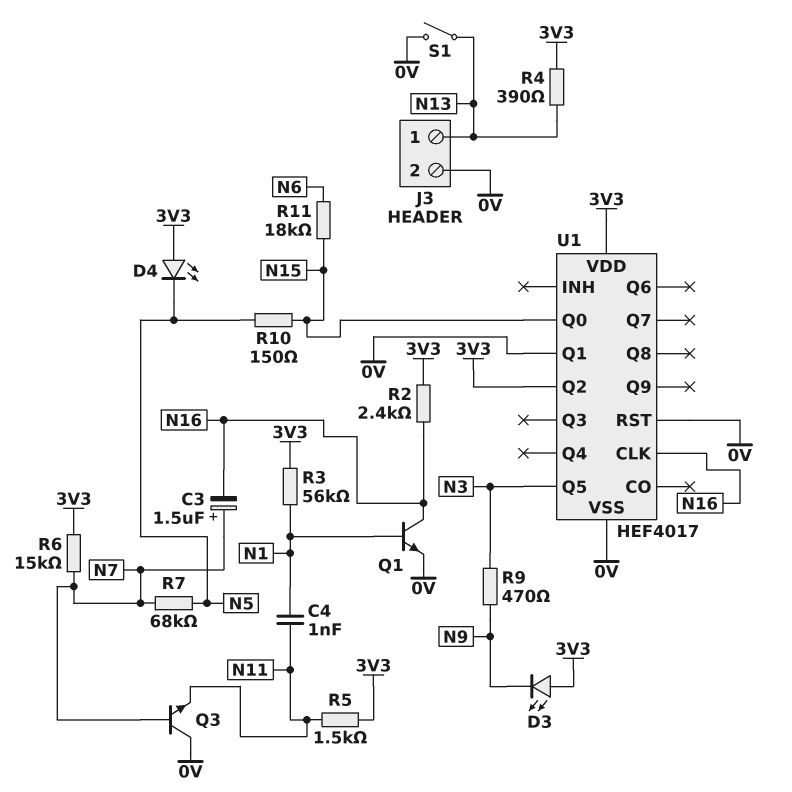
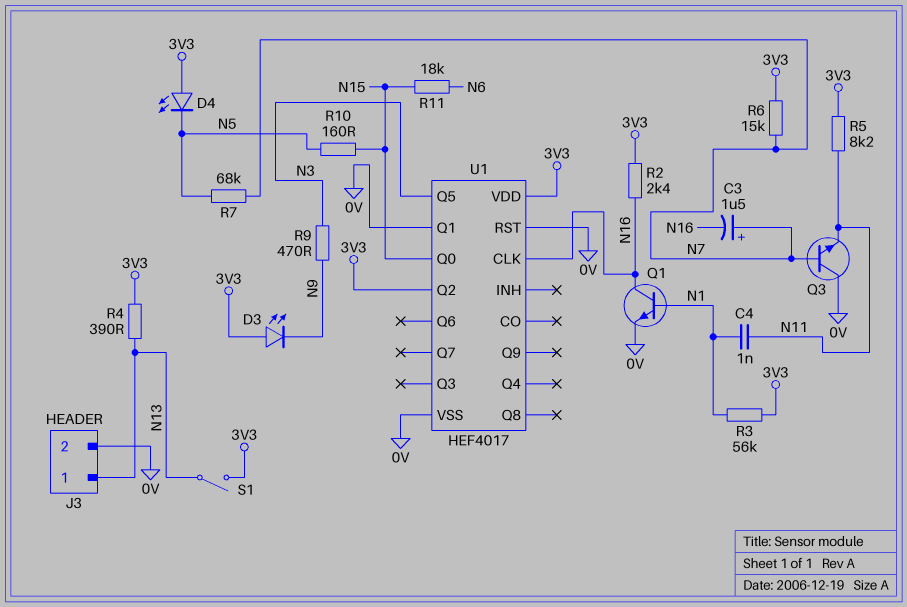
R5: 1.5k (3V3, N11) -> 8.2k (3V3, N11)
R10: 150 (N5, N15) -> 160 (N5, N15)
S1: switch (0V, N13) -> switch (3V3, N13)

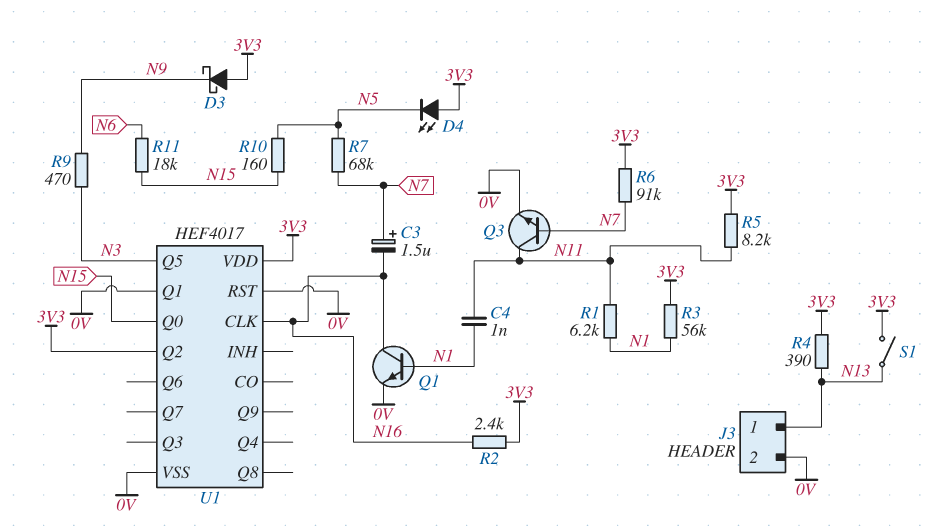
D3: LED (A 3V3, K N9) -> schottky (A 3V3, K N9)
Q3: NPN (B N7, C 0V, E N11) -> NPN (B N7, C N11, E 0V)
R1: none -> 6.2k (N1, N11)
R6: 15k (3V3, N7) -> 91k (3V3, N7)

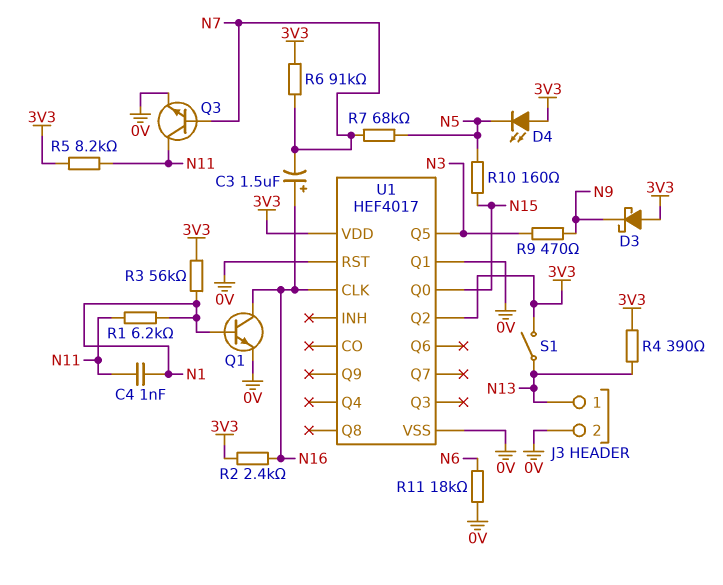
C3: 1.5uF (plus N7, minus N16) -> 1.5uF (plus N16, minus N7)
R11: 18k (N6, N15) -> 18k (0V, N6)

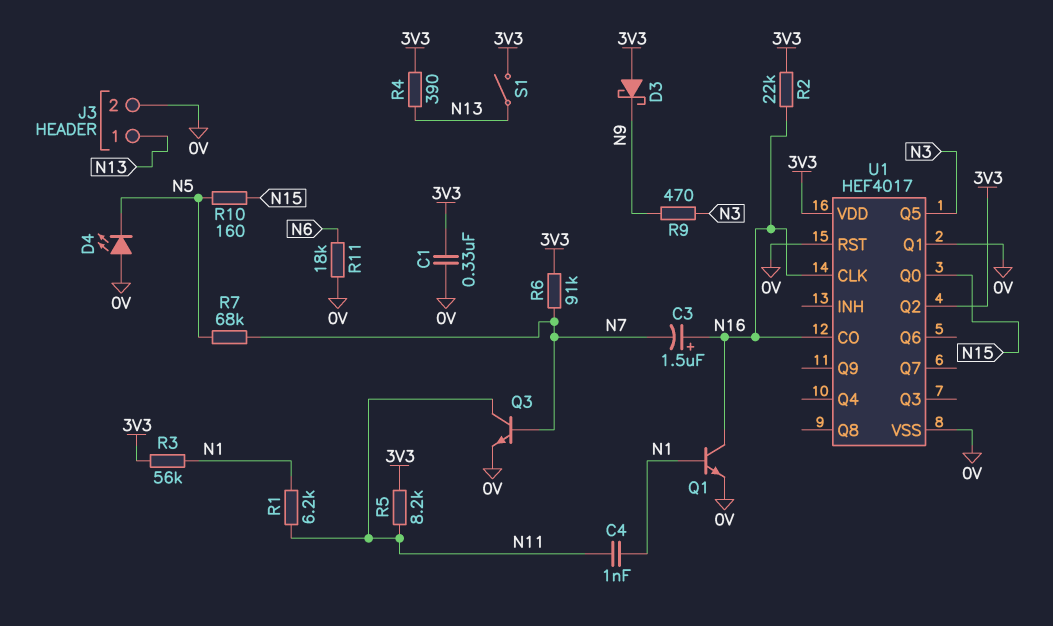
C1: none -> 330nF (0V, 3V3)
D4: LED (A 3V3, K N5) -> LED (A 0V, K N5)
R2: 2.4k (3V3, N16) -> 22k (3V3, N16)
U1 pin CO: none -> N16

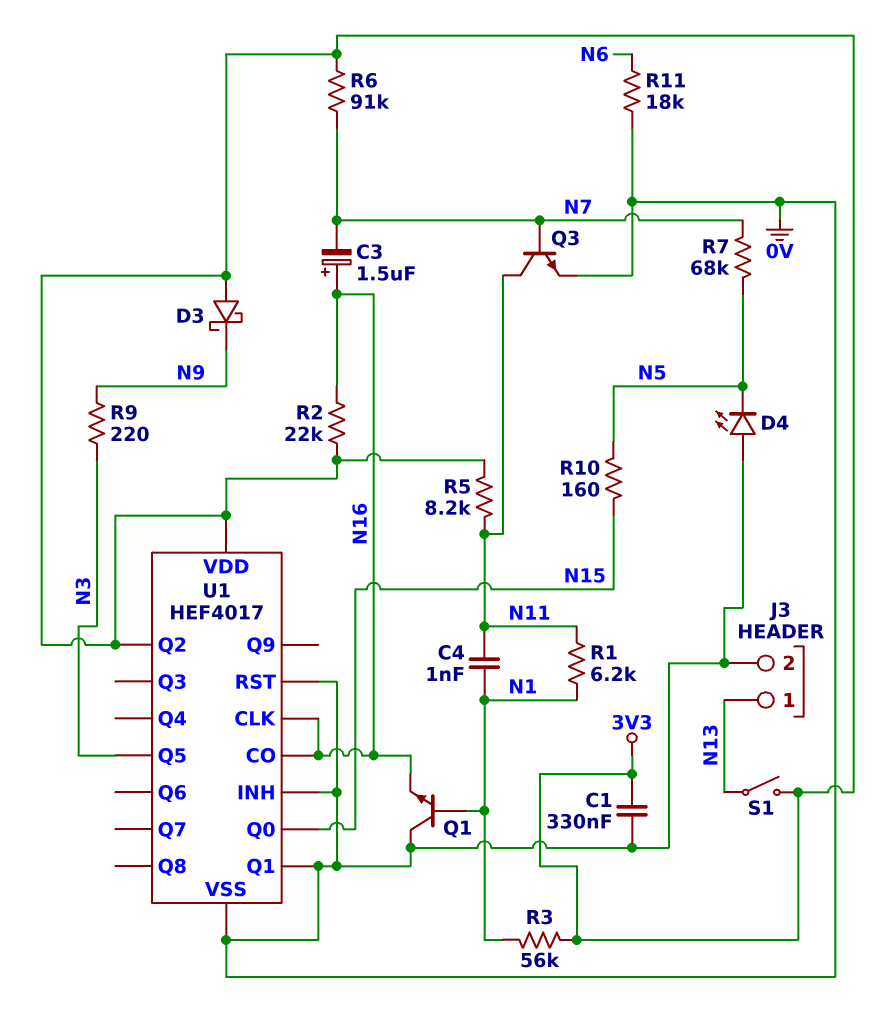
Q1: NPN (B N1, C N16, E 0V) -> NPN (B N1, C 0V, E N16)
R4: 390 (3V3, N13) -> none
R9: 470 (N3, N9) -> 220 (N3, N9)
U1 pin INH: none -> 0V

